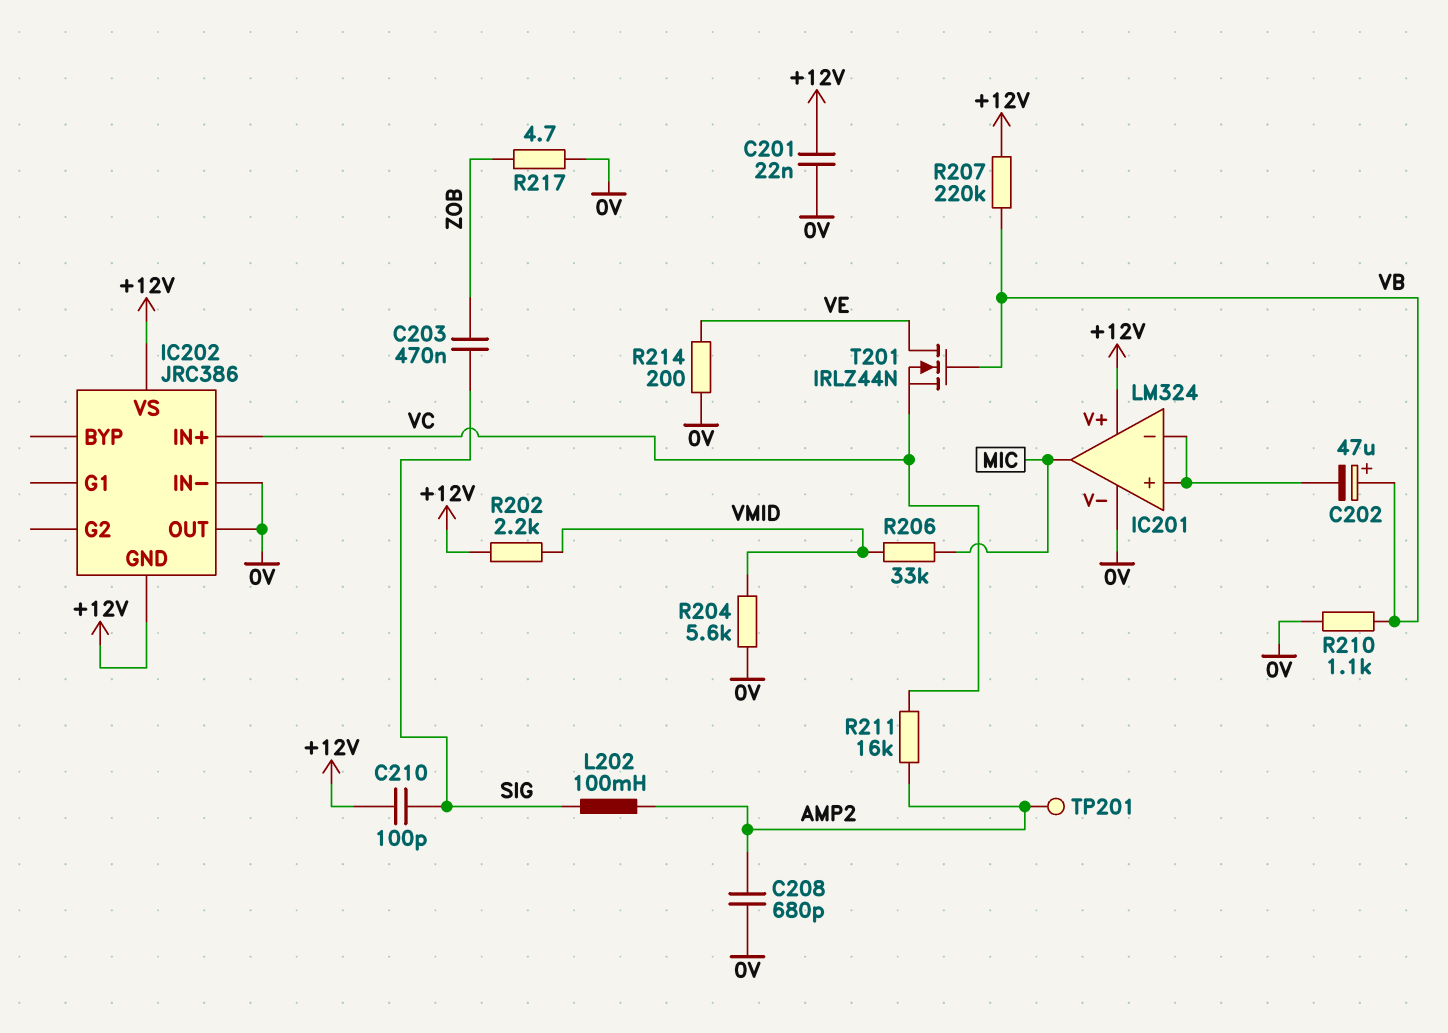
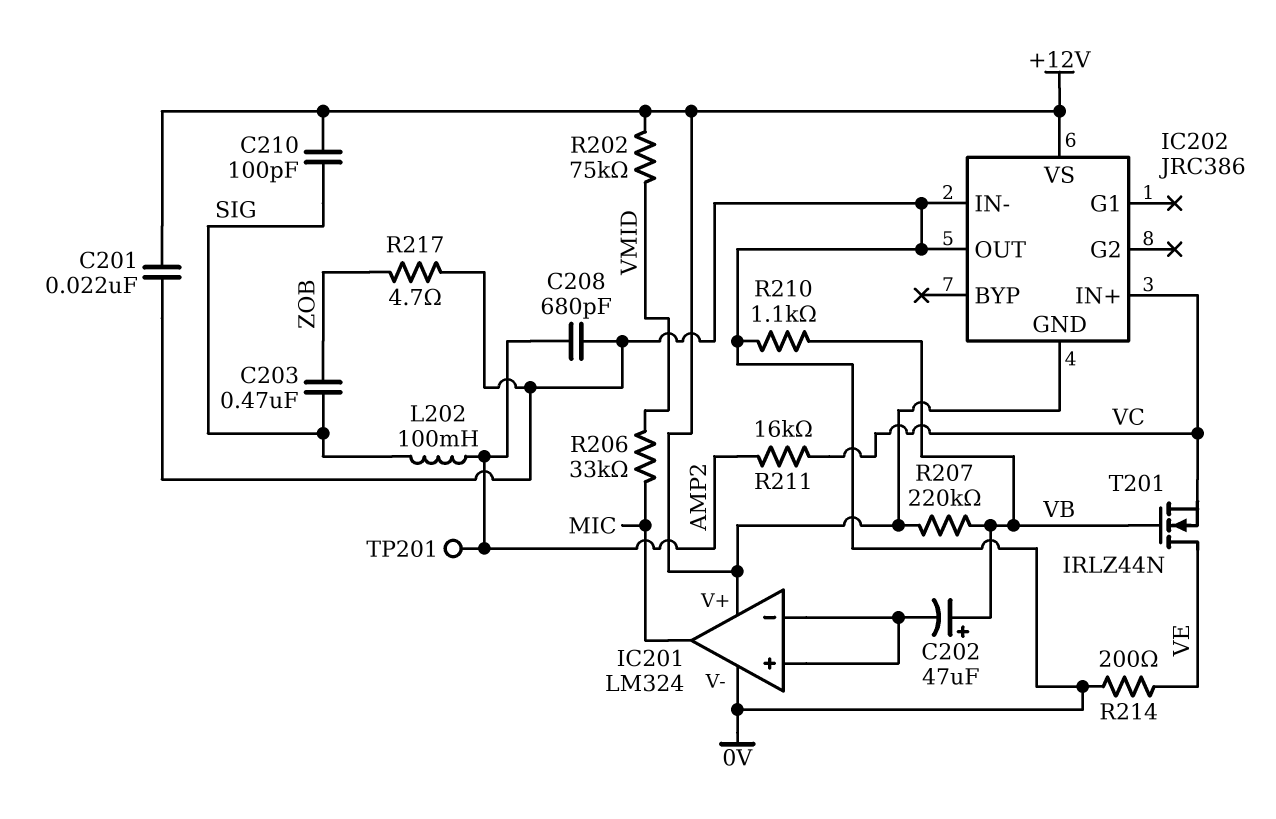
R202: 2.2k (+12V, VMID) -> 75k (+12V, VMID)
R204: 5.6k (0V, VMID) -> none

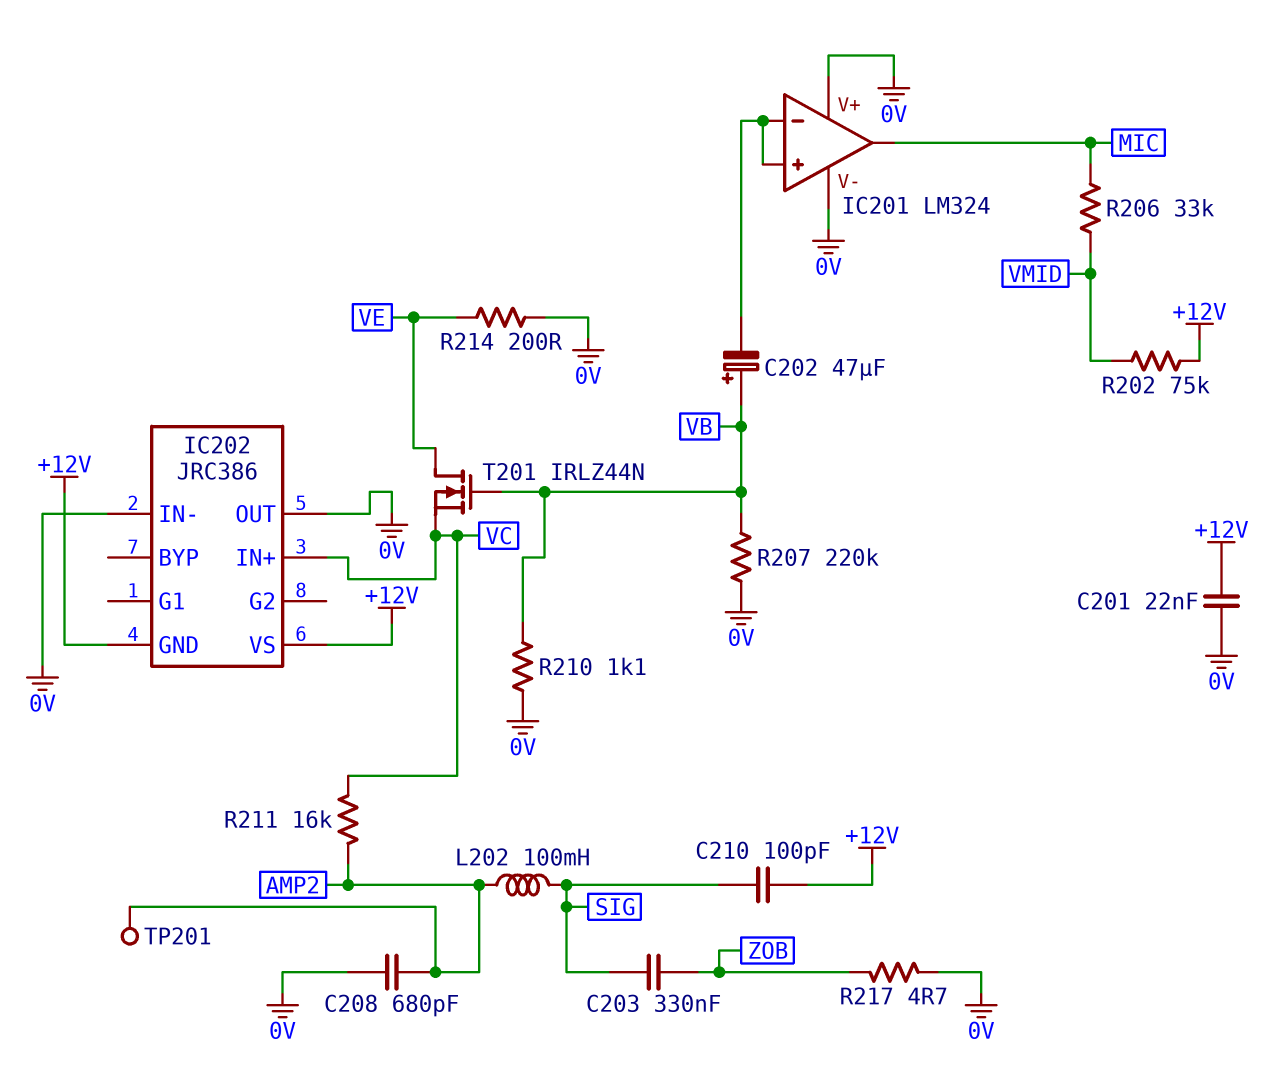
C203: 470nF (SIG, ZOB) -> 330nF (SIG, ZOB)
IC201 pin V+: +12V -> 0V
R207: 220k (+12V, VB) -> 220k (0V, VB)

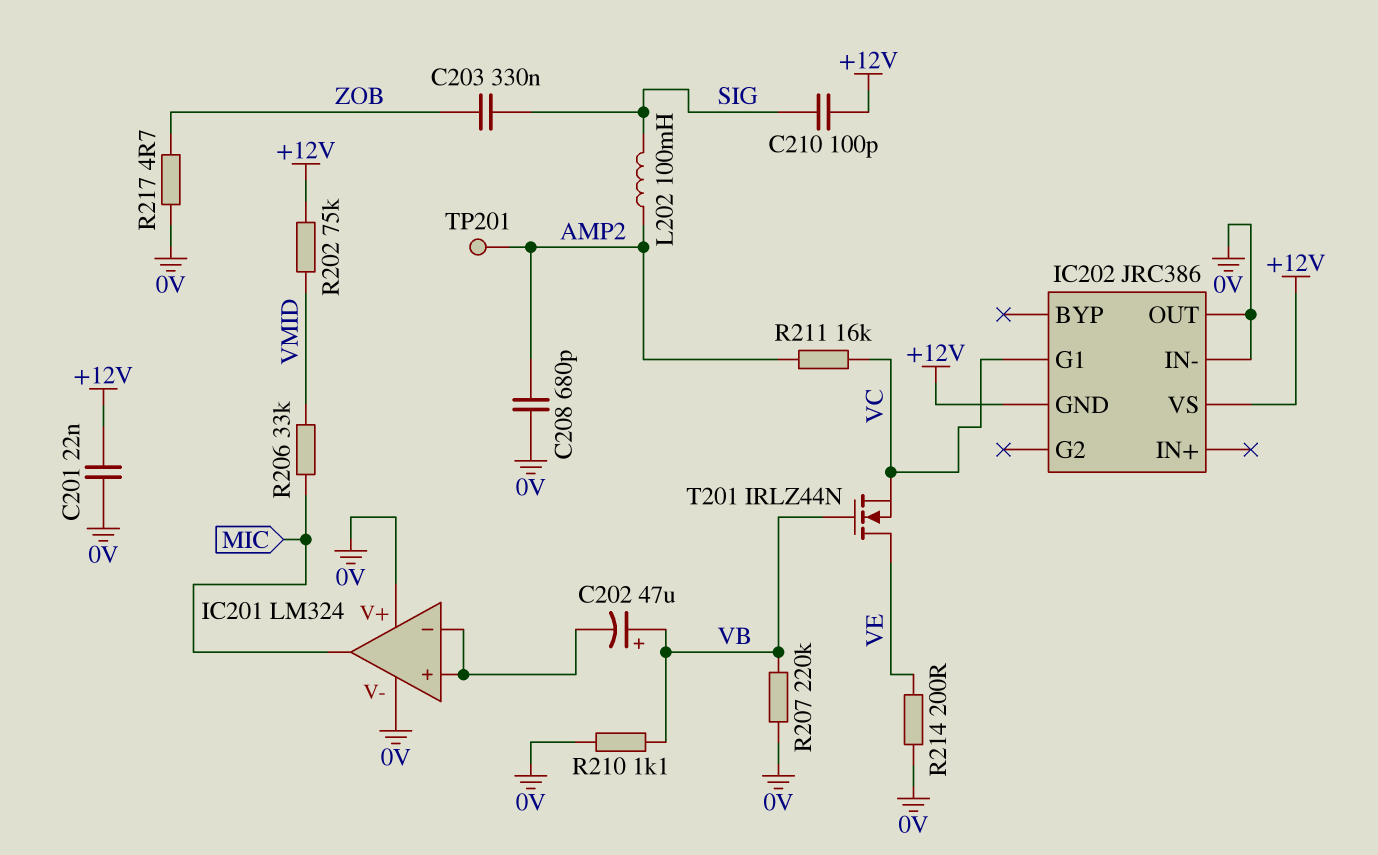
IC202 pin G1: none -> VC
IC202 pin IN+: VC -> none

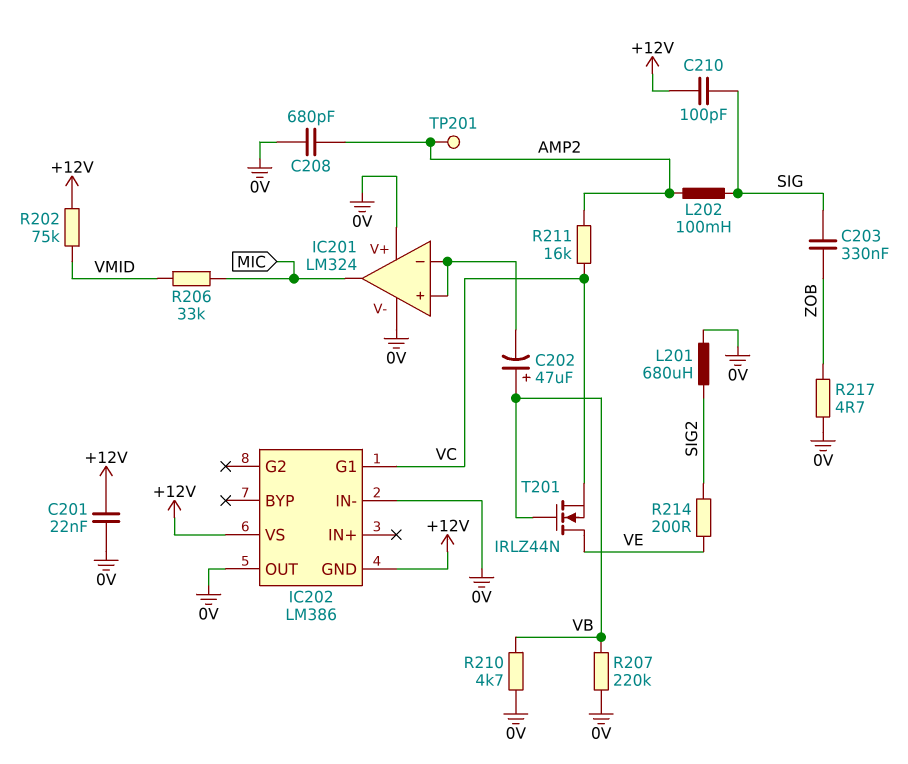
IC202: JRC386 -> LM386
L201: none -> 680uH (0V, SIG2)
R210: 1.1k (0V, VB) -> 4.7k (0V, VB)
R214: 200 (0V, VE) -> 200 (SIG2, VE)

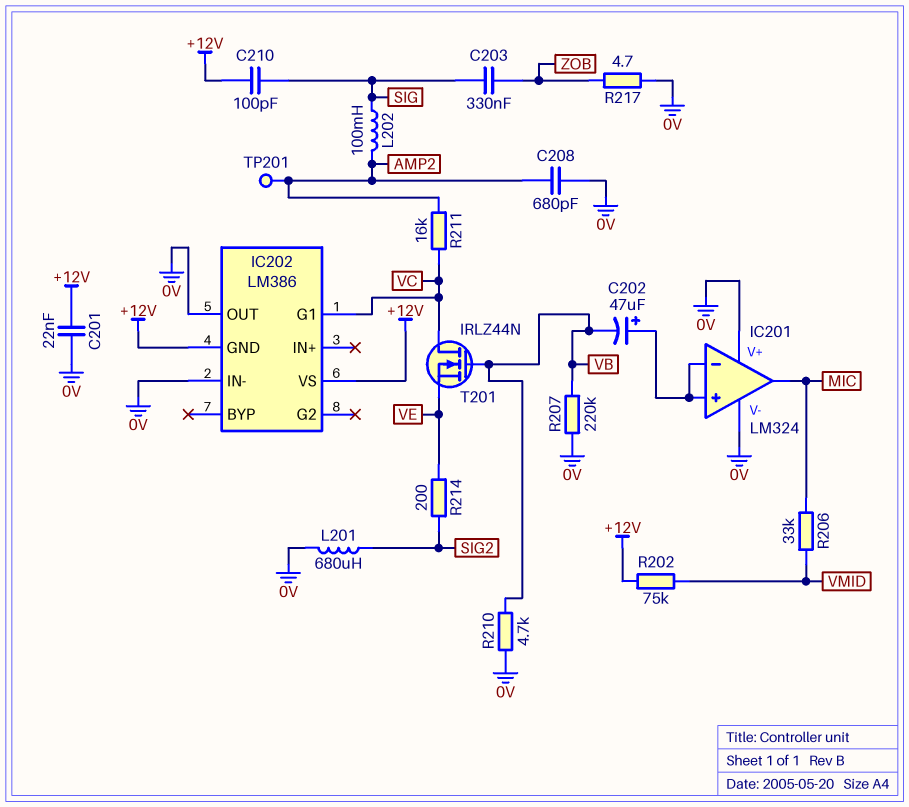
C202: 47uF (plus VB, minus IC201/in+) -> 47uF (plus IC201/in+, minus VB)
T201: NMOS IRLZ44N (G VB, D VE, S VC) -> NMOS IRLZ44N (G VB, D VC, S VE)

